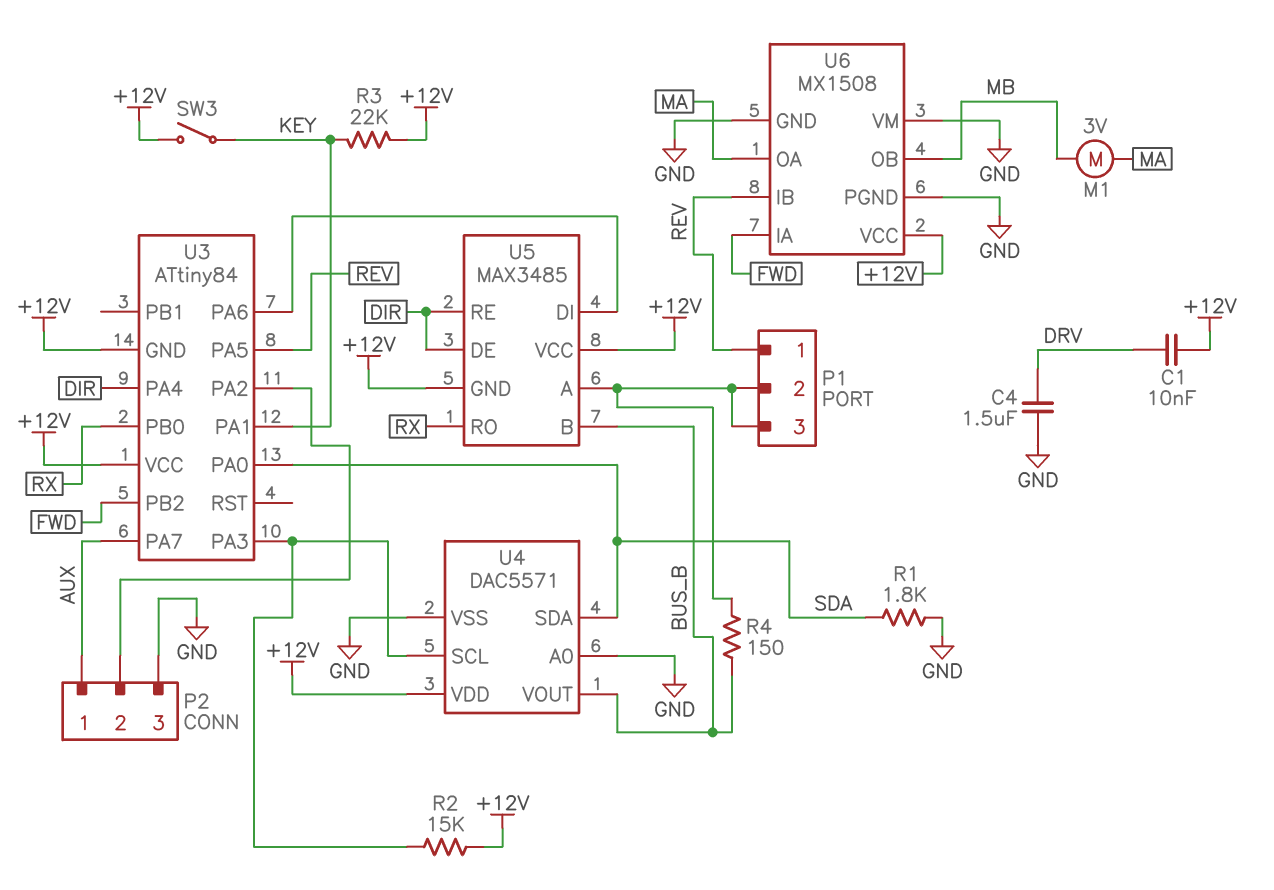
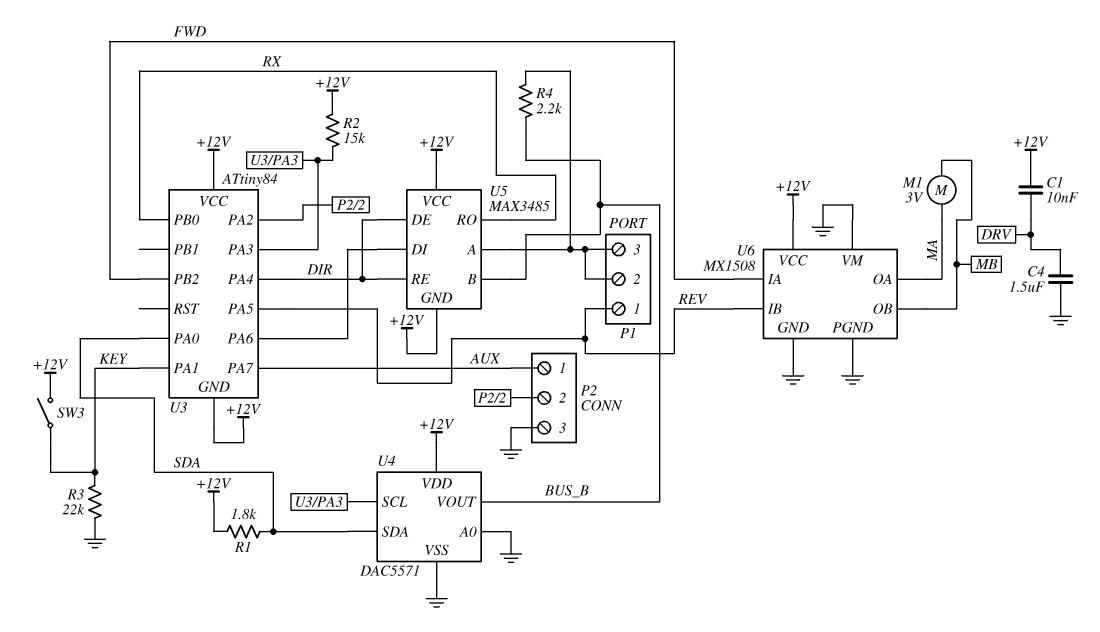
R1: 1.8k (GND, SDA) -> 1.8k (+12V, SDA)
R3: 22k (+12V, KEY) -> 22k (GND, KEY)
R4: 150 (BUS_B, P1/2) -> 2.2k (BUS_B, P1/2)

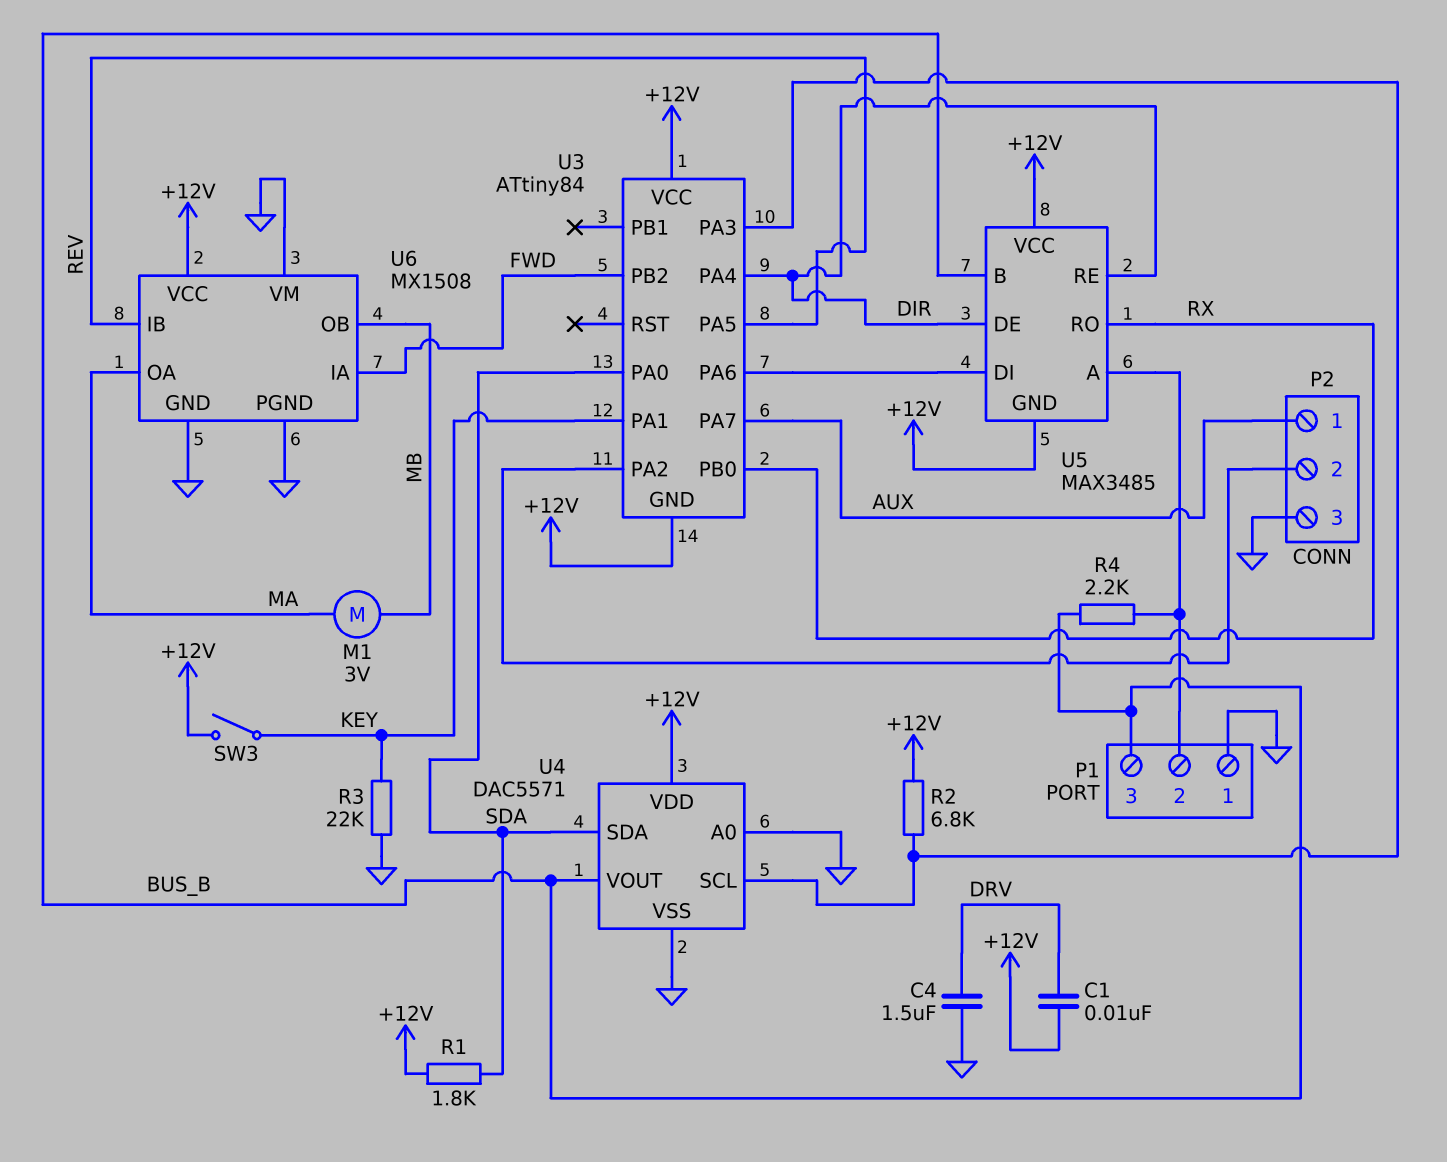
P1 pin 1: REV -> GND
P1 pin 3: P1/2 -> BUS_B
R2: 15k (+12V, U3/PA3) -> 6.8k (+12V, U3/PA3)

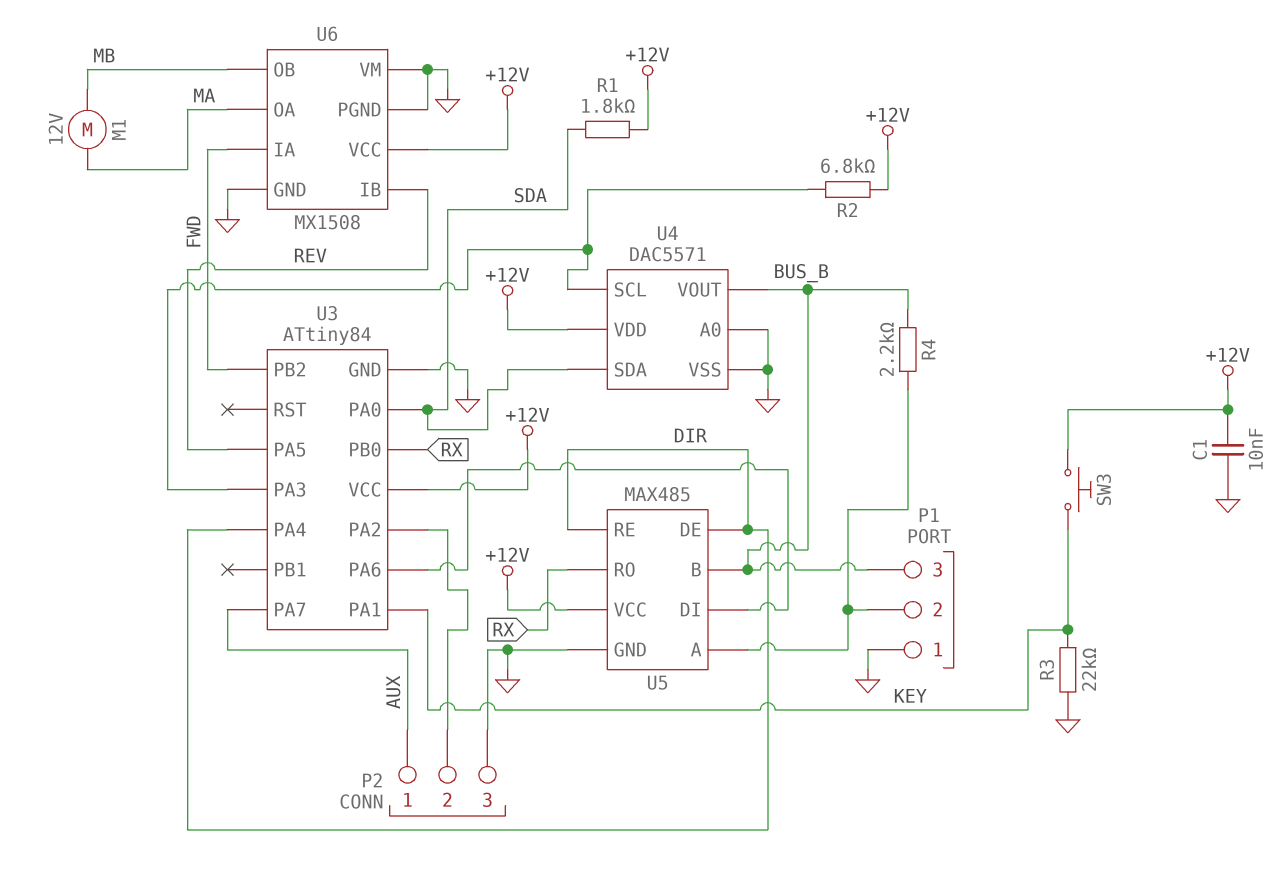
C1: 10nF (+12V, DRV) -> 10nF (+12V, GND)
C4: 1.5uF (DRV, GND) -> none
M1: motor 3V (MA, MB) -> motor 12V (MA, MB)
SW3: switch (+12V, KEY) -> button (+12V, KEY)
U3 pin GND: +12V -> GND
U5: MAX3485 -> MAX485
U5 pin GND: +12V -> GND

